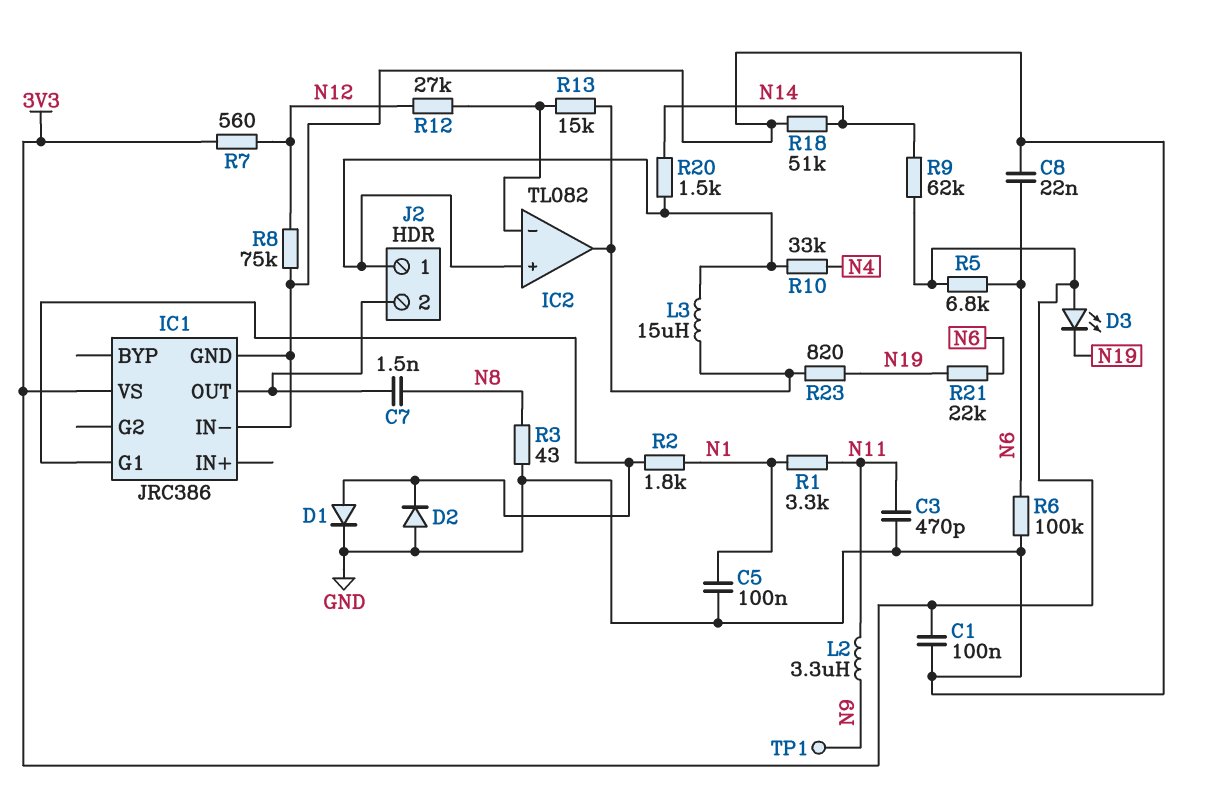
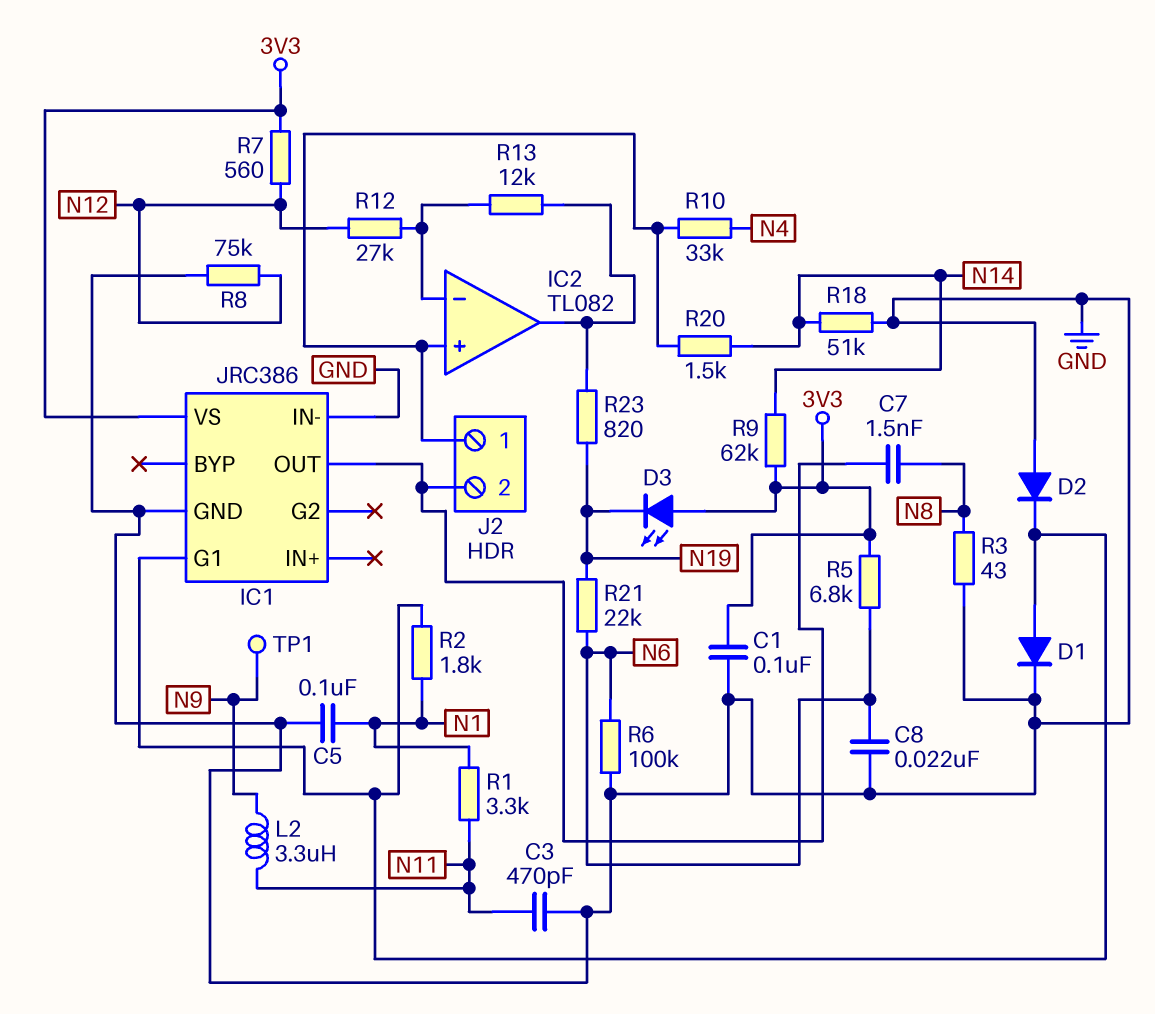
L3: 15uH (IC2/in+, IC2/out) -> none
R13: 15k (IC2/in-, IC2/out) -> 12k (IC2/in-, IC2/out)

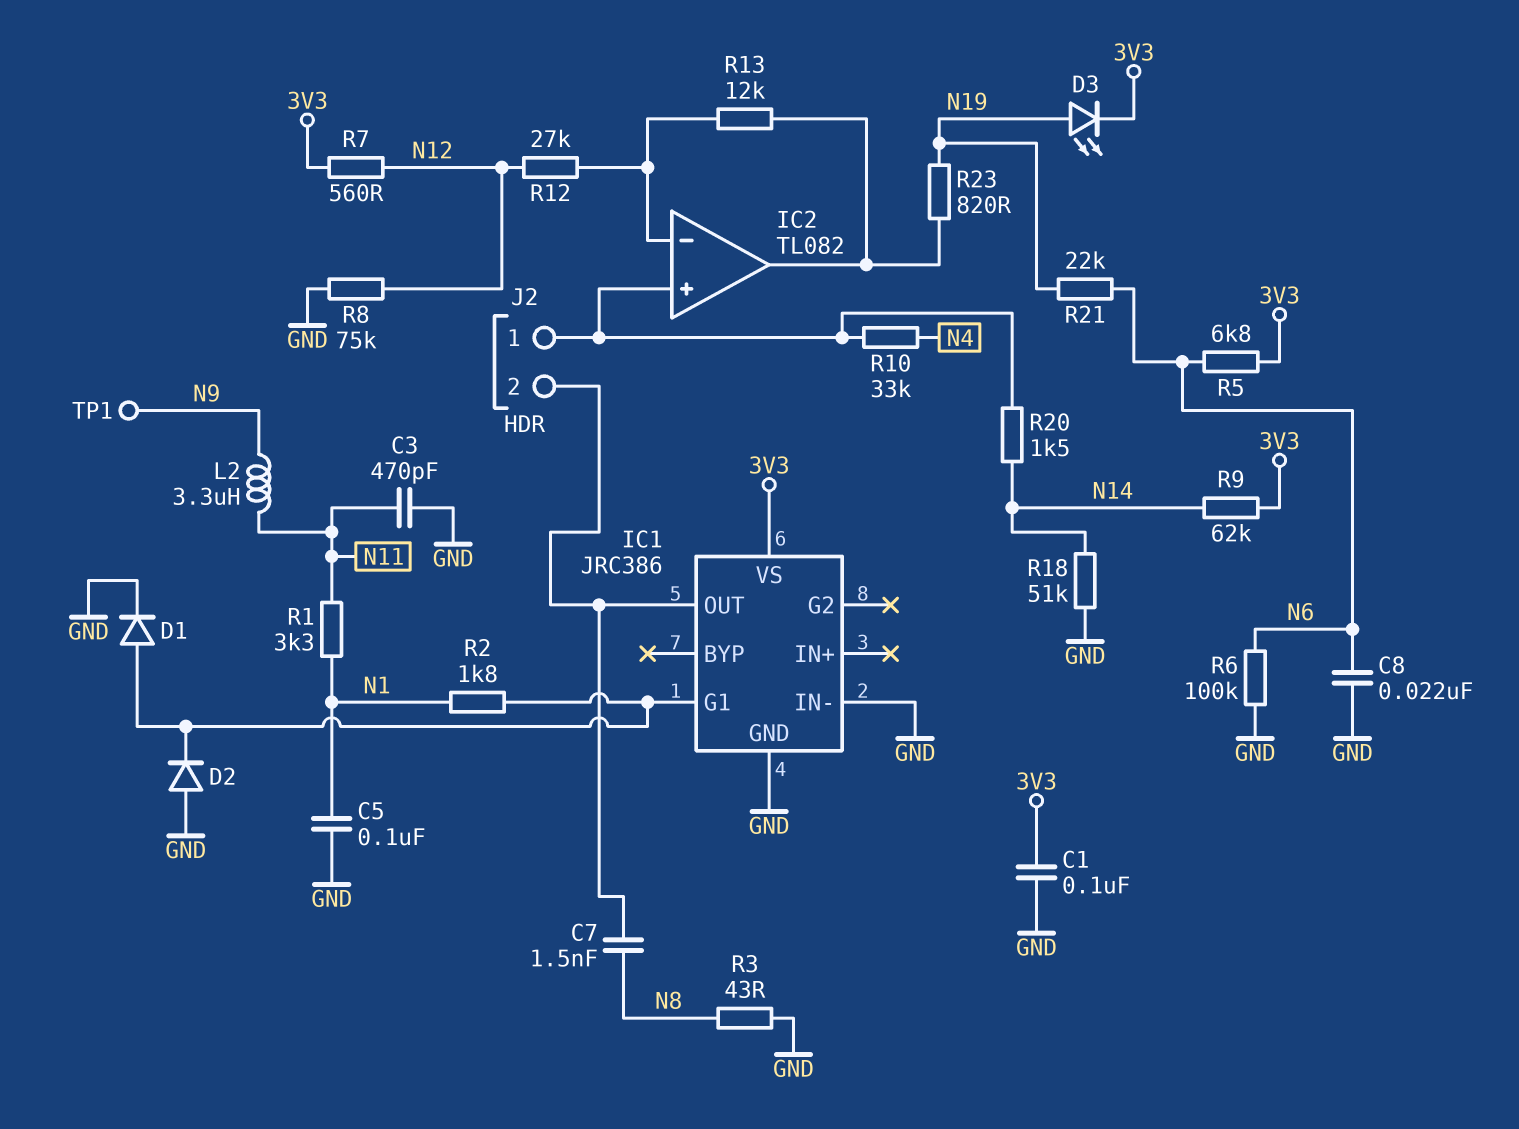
D3: LED (A 3V3, K N19) -> LED (A N19, K 3V3)

